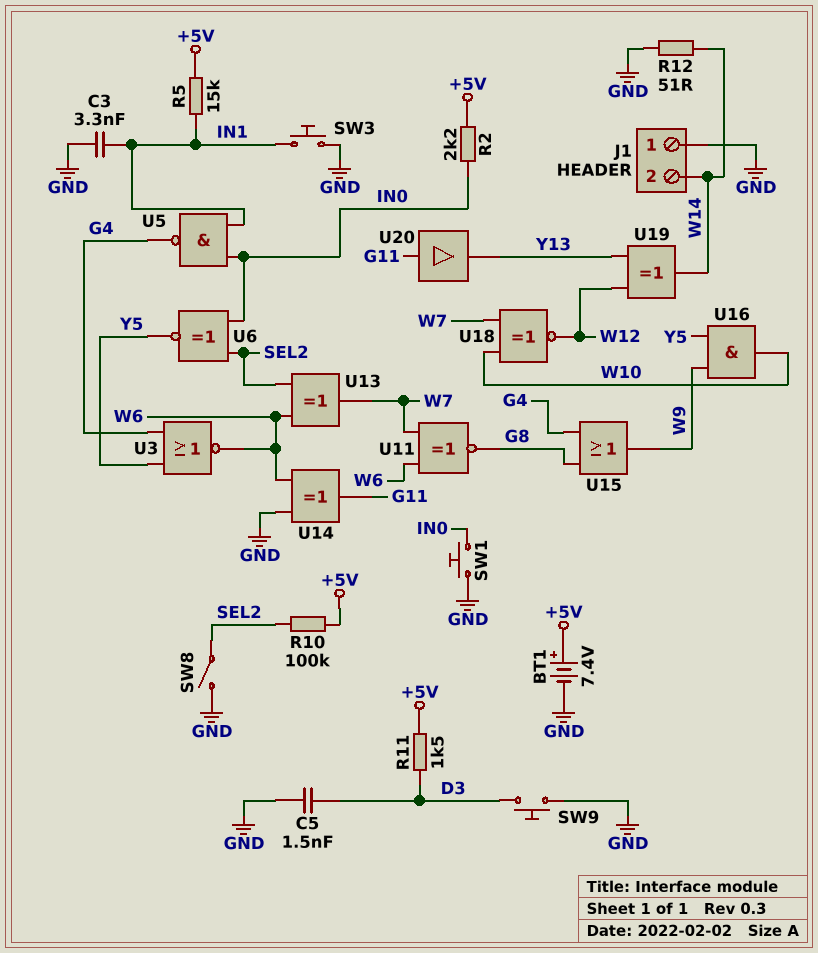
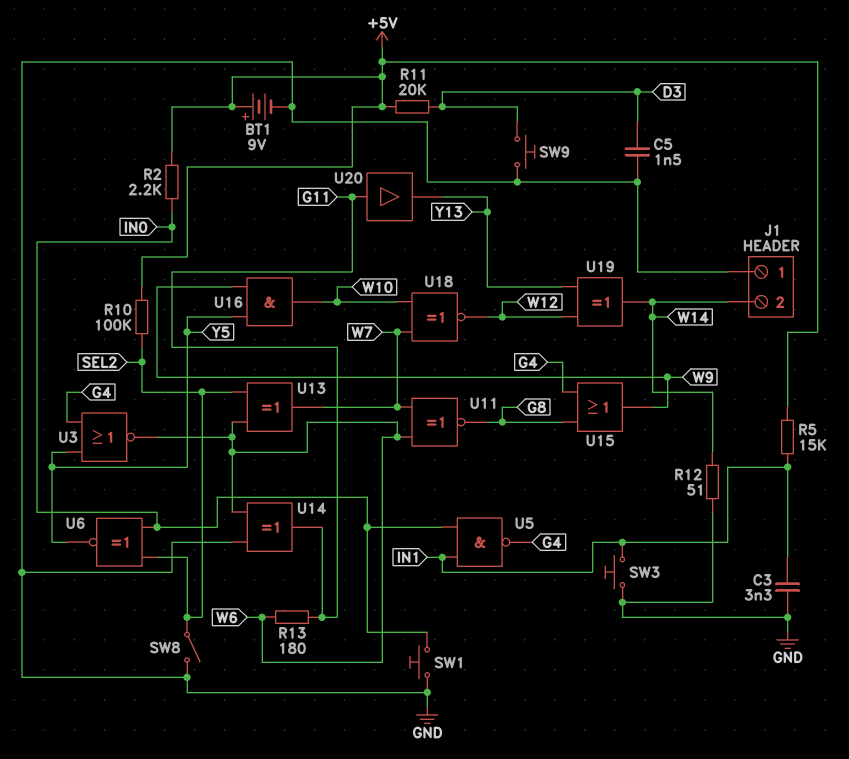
BT1: 7.4V (plus +5V, minus GND) -> 9V (plus +5V, minus GND)
R11: 1.5k (+5V, D3) -> 20k (+5V, D3)
R13: none -> 180 (G11, W6)

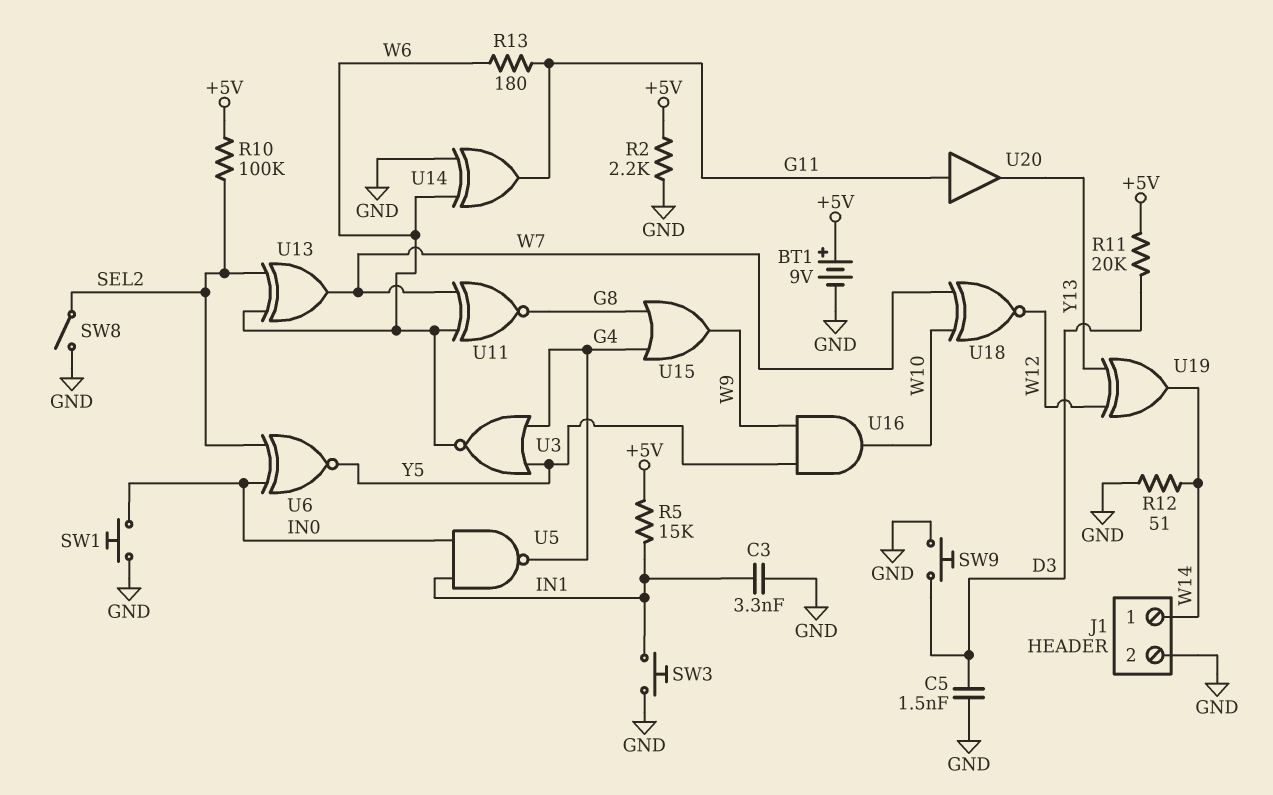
J1 pin 1: GND -> W14
J1 pin 2: W14 -> GND
R2: 2.2k (+5V, IN0) -> 2.2k (+5V, GND)

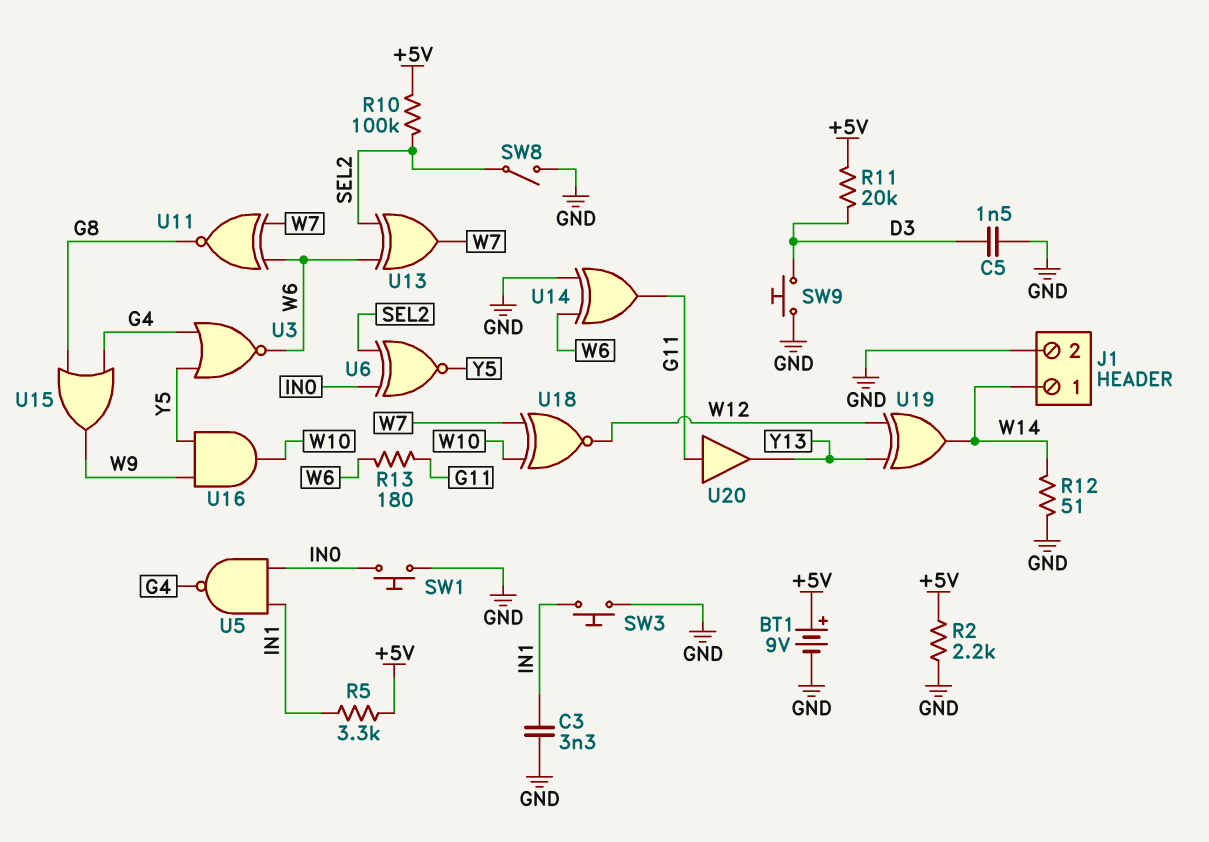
R5: 15k (+5V, IN1) -> 3.3k (+5V, IN1)

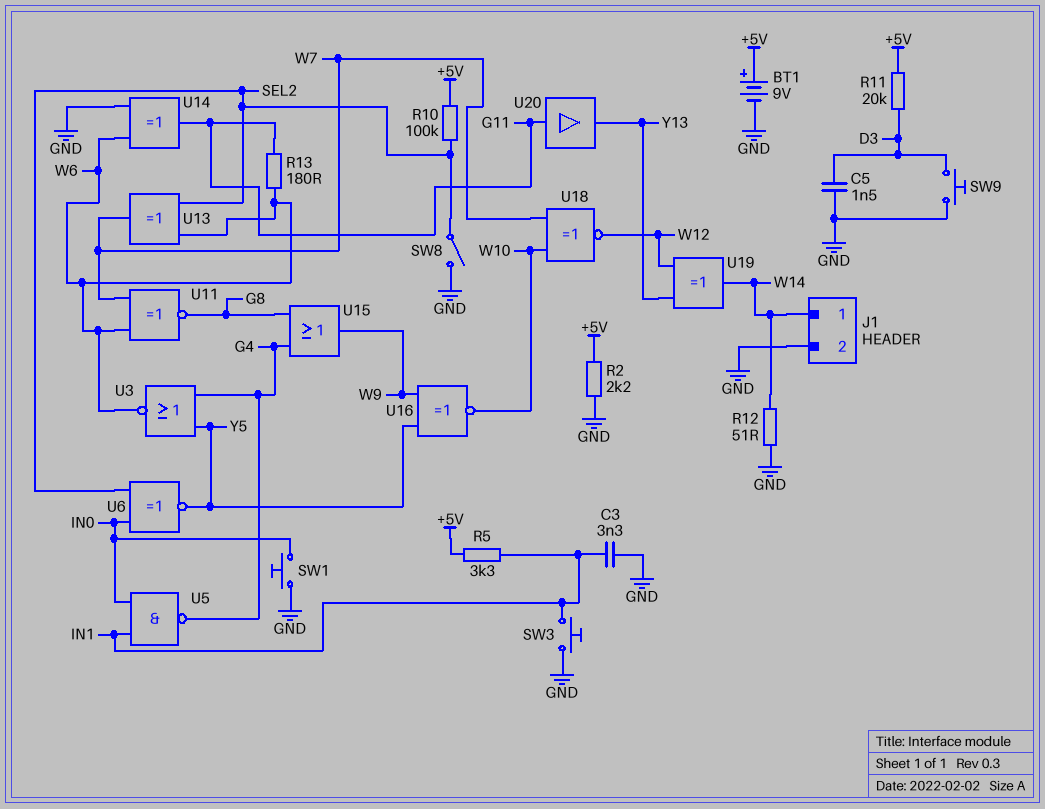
U16: AND (in W9, in Y5, out W10) -> XNOR (in W9, in Y5, out W10)

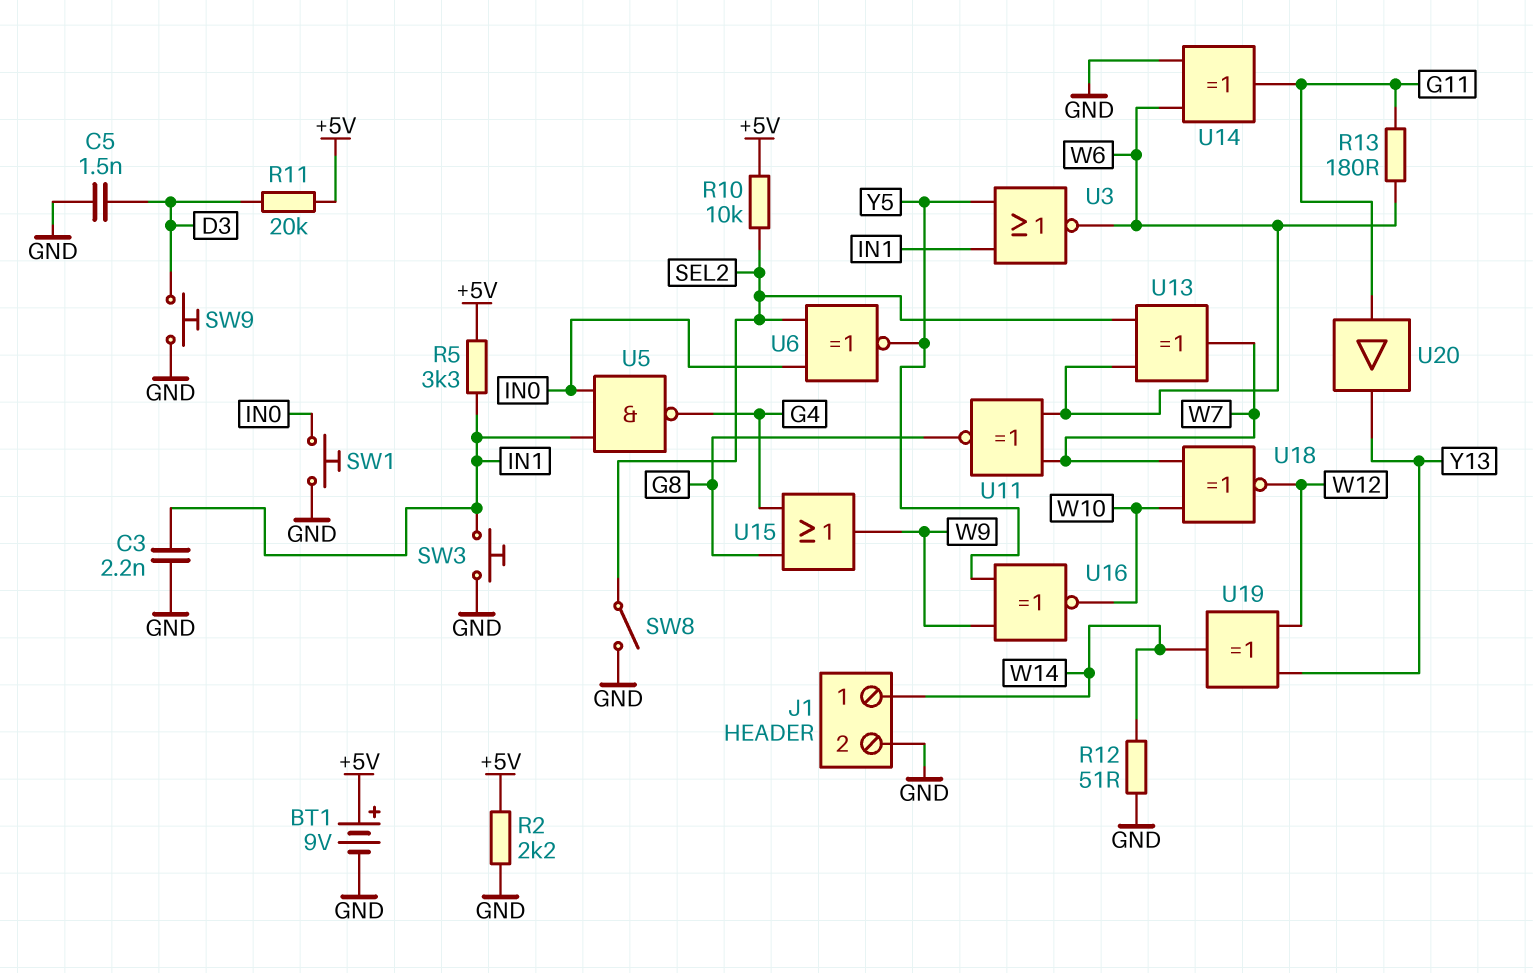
C3: 3.3nF (GND, IN1) -> 2.2nF (GND, IN1)
R10: 100k (+5V, SEL2) -> 10k (+5V, SEL2)
U3: NOR (in G4, in Y5, out W6) -> NOR (in IN1, in Y5, out W6)

